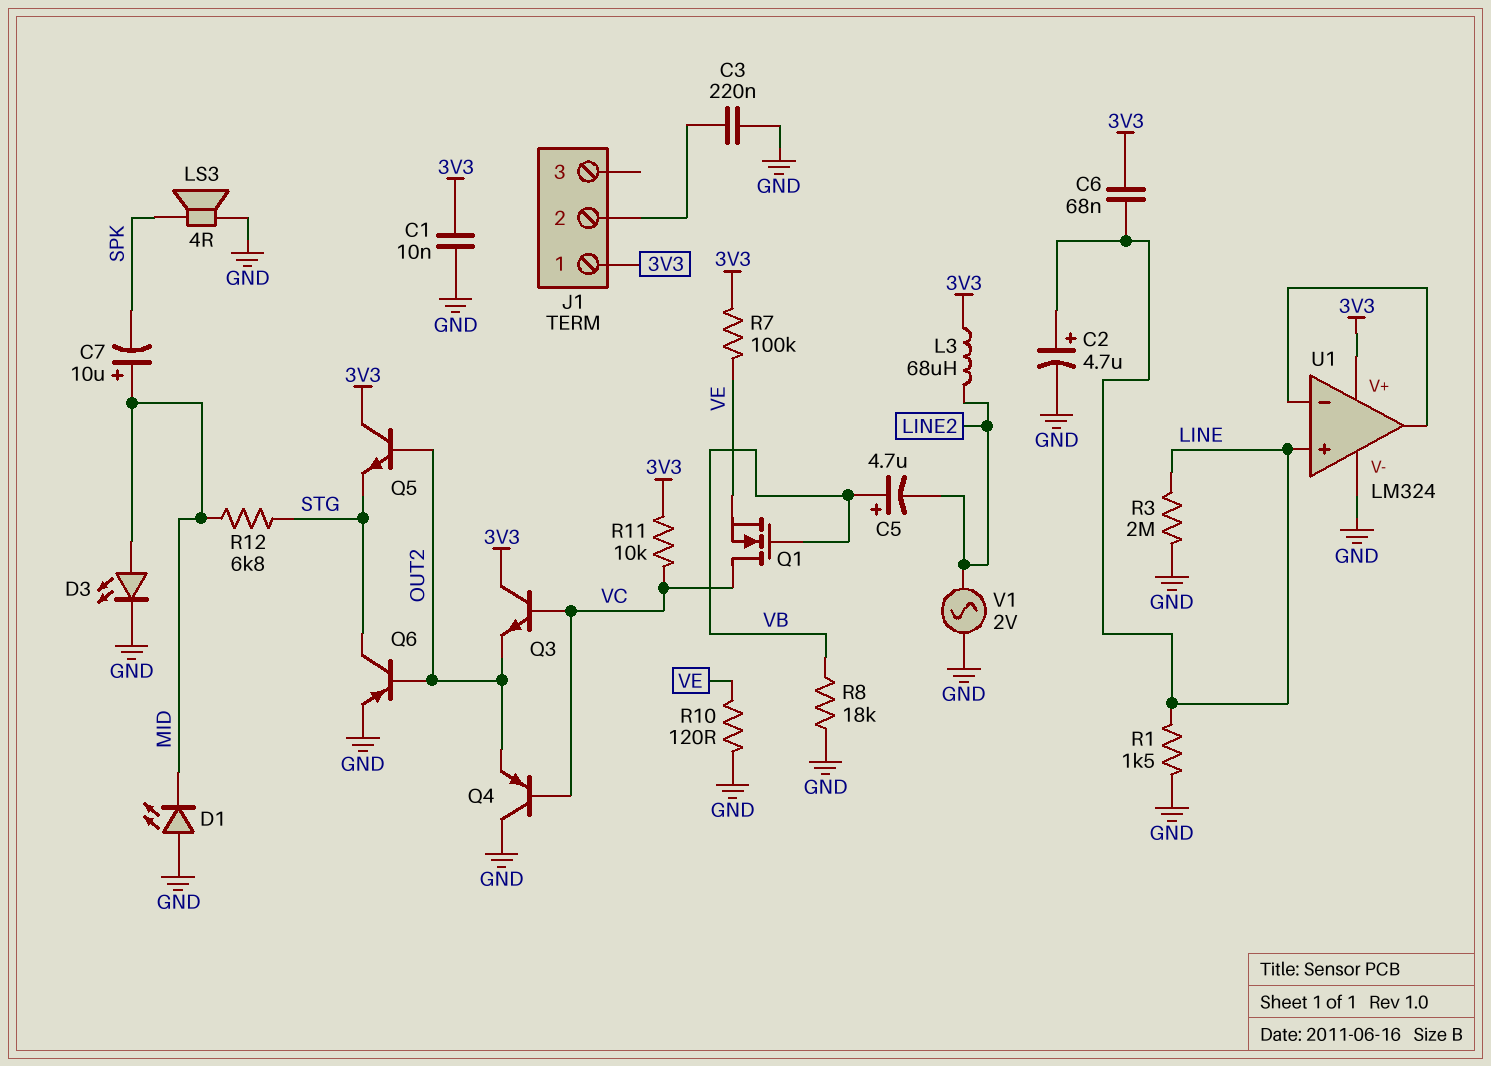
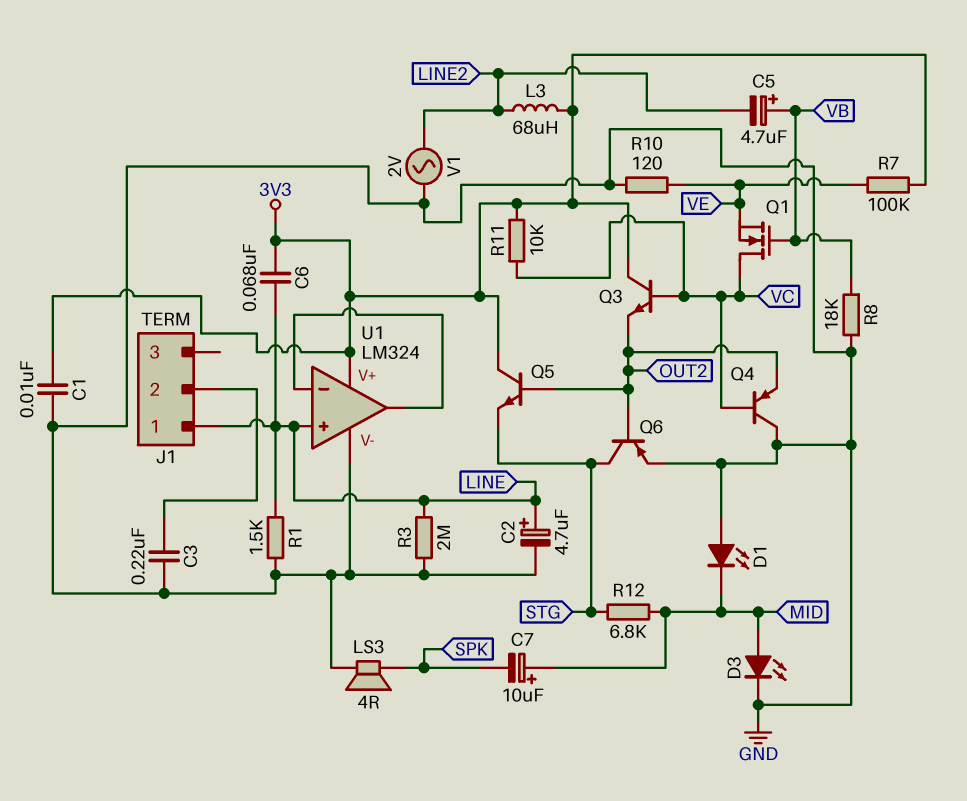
J1 pin 1: 3V3 -> LINE

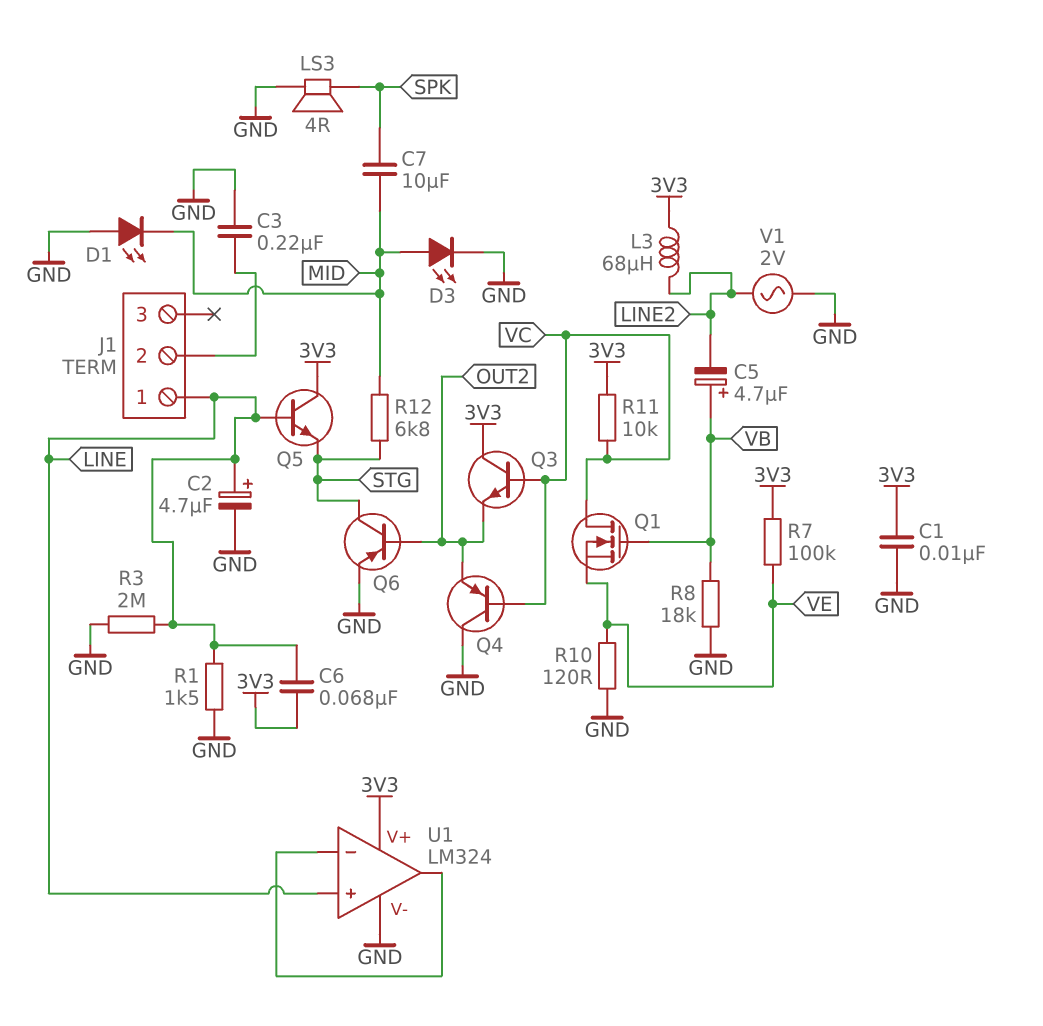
C7: 10uF (plus MID, minus SPK) -> 10uF (MID, SPK)
Q5: NPN (B OUT2, C 3V3, E STG) -> NPN (B LINE, C 3V3, E STG)

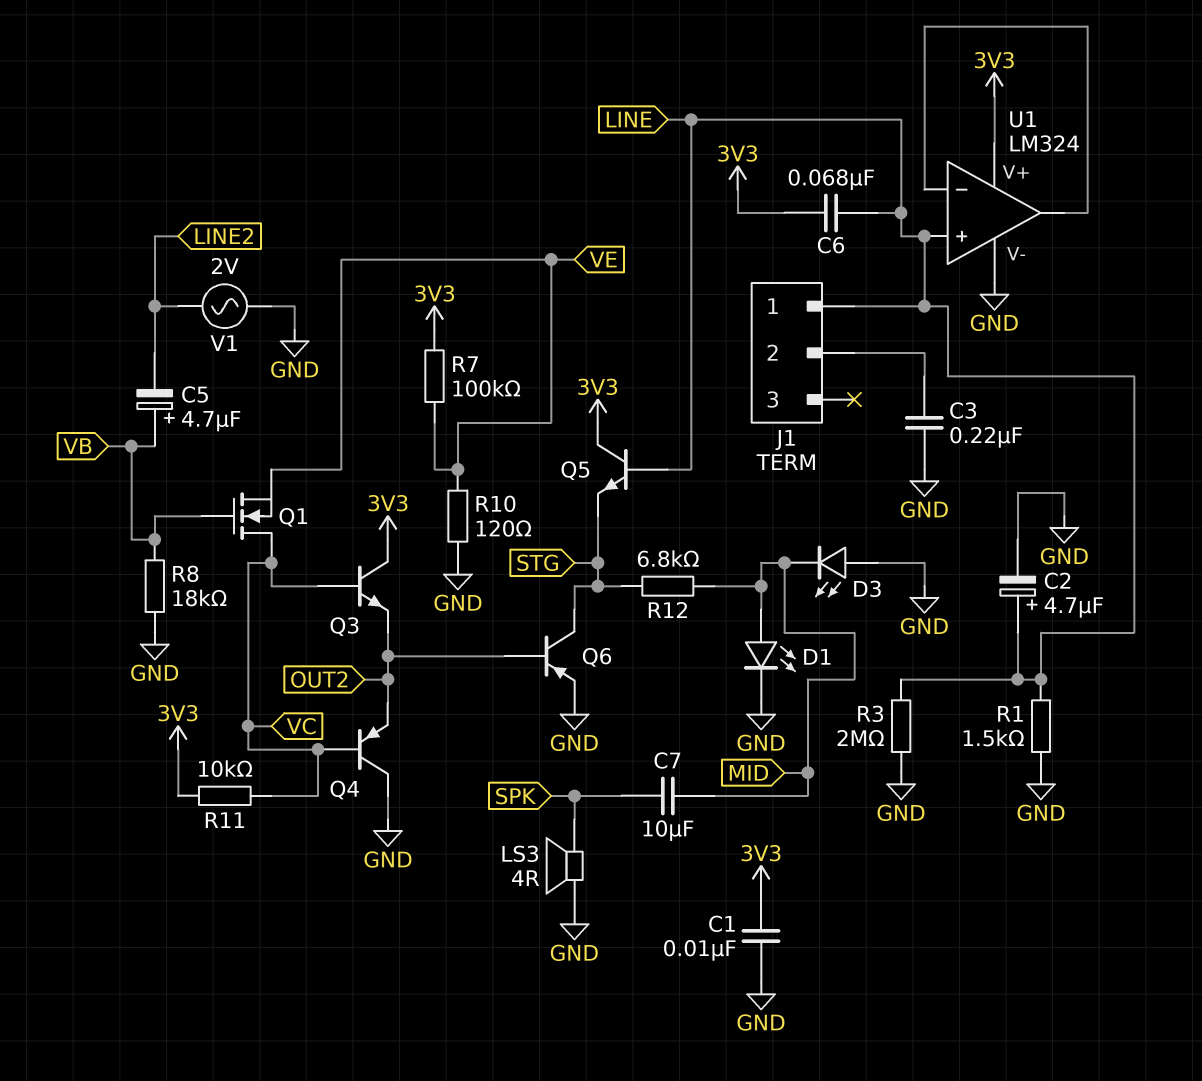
D1: LED (A GND, K MID) -> LED (A MID, K GND)
D3: LED (A MID, K GND) -> LED (A GND, K MID)
L3: 68uH (3V3, LINE2) -> none

